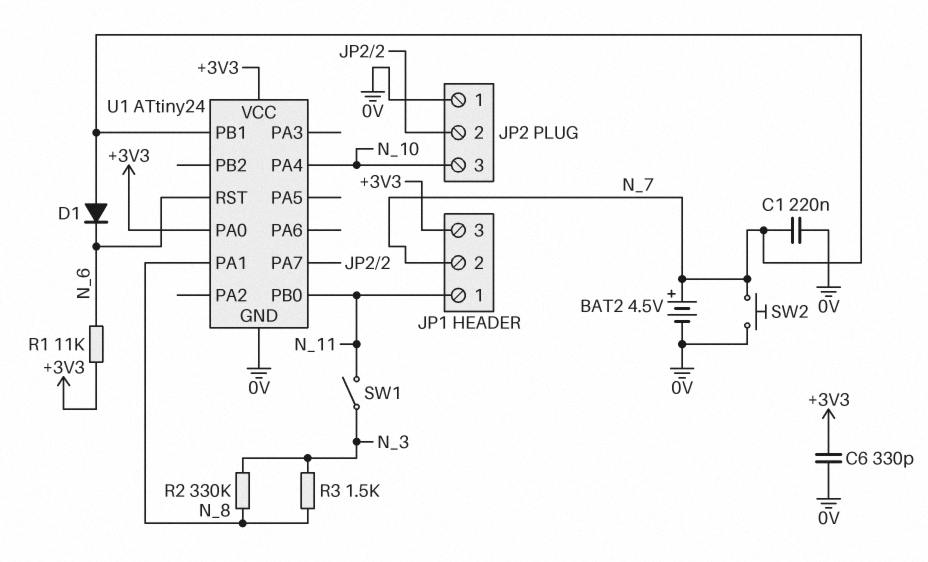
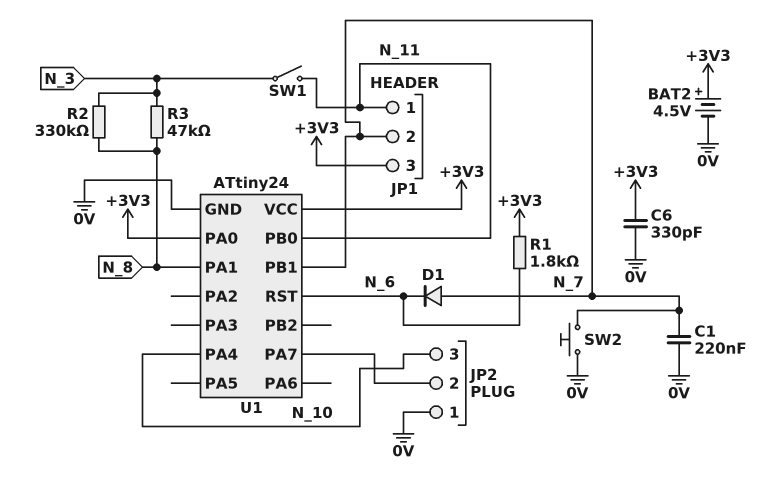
BAT2: 4.5V (plus N_7, minus 0V) -> 4.5V (plus +3V3, minus 0V)
R1: 11k (+3V3, N_6) -> 1.8k (+3V3, N_6)
R3: 1.5k (N_3, N_8) -> 47k (N_3, N_8)

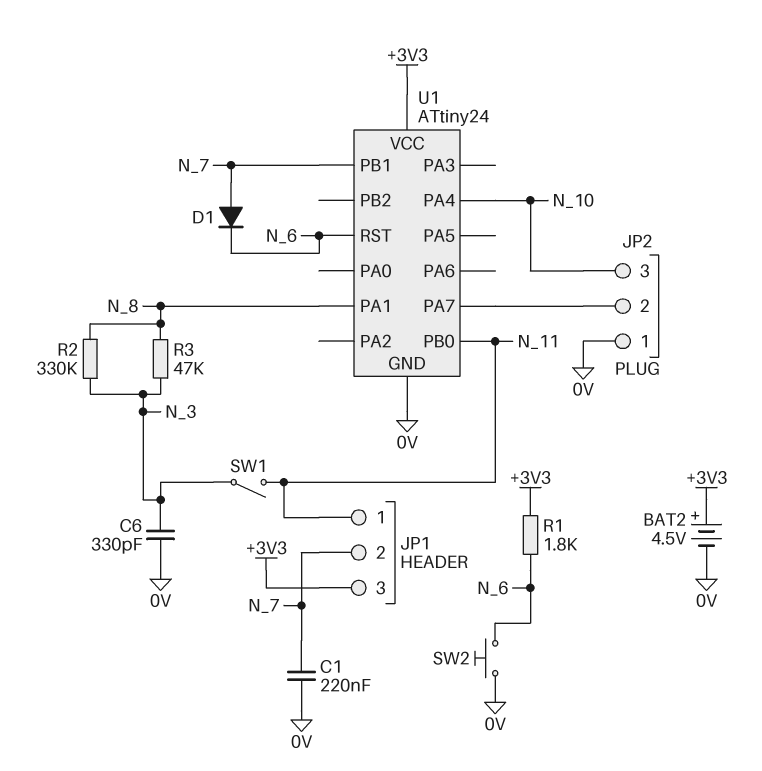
C6: 330pF (+3V3, 0V) -> 330pF (0V, N_3)
SW2: button (0V, N_7) -> button (0V, N_6)
U1 pin PA0: +3V3 -> none

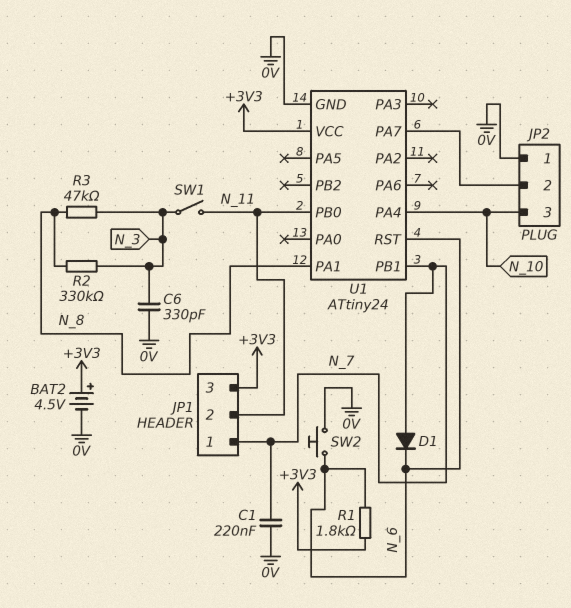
JP1 pin 1: N_11 -> N_7
JP1 pin 2: N_7 -> N_11

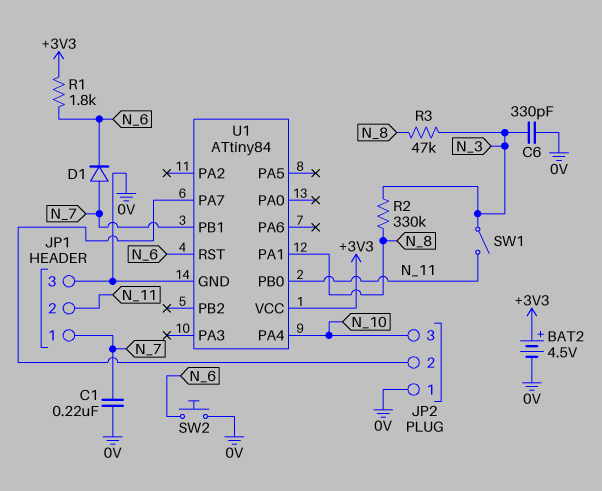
JP1 pin 3: +3V3 -> 0V
U1: ATtiny24 -> ATtiny84

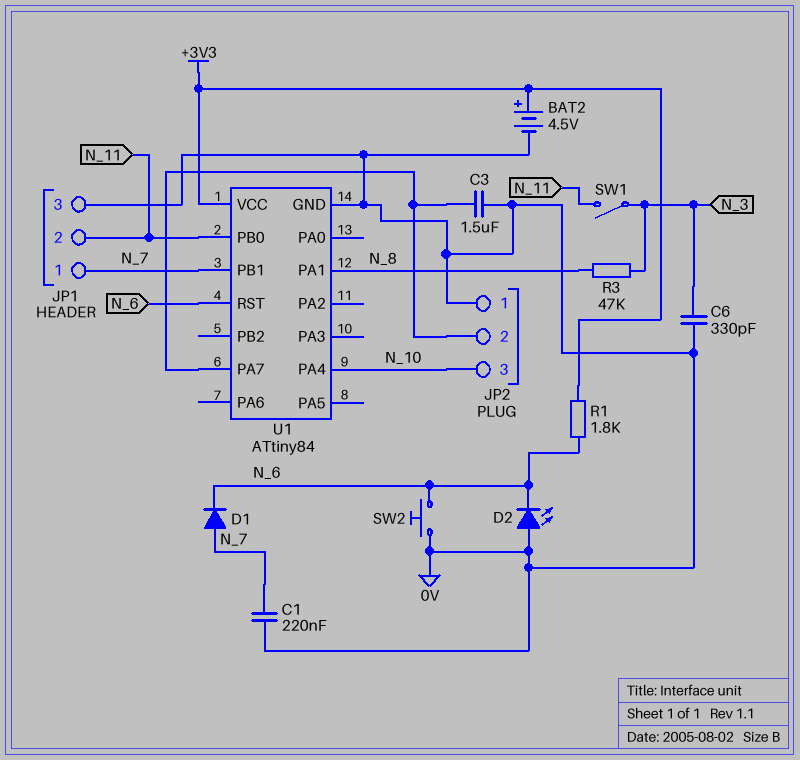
C3: none -> 1.5uF (0V, JP2/2)
D2: none -> LED (A 0V, K N_6)
R2: 330k (N_3, N_8) -> none

